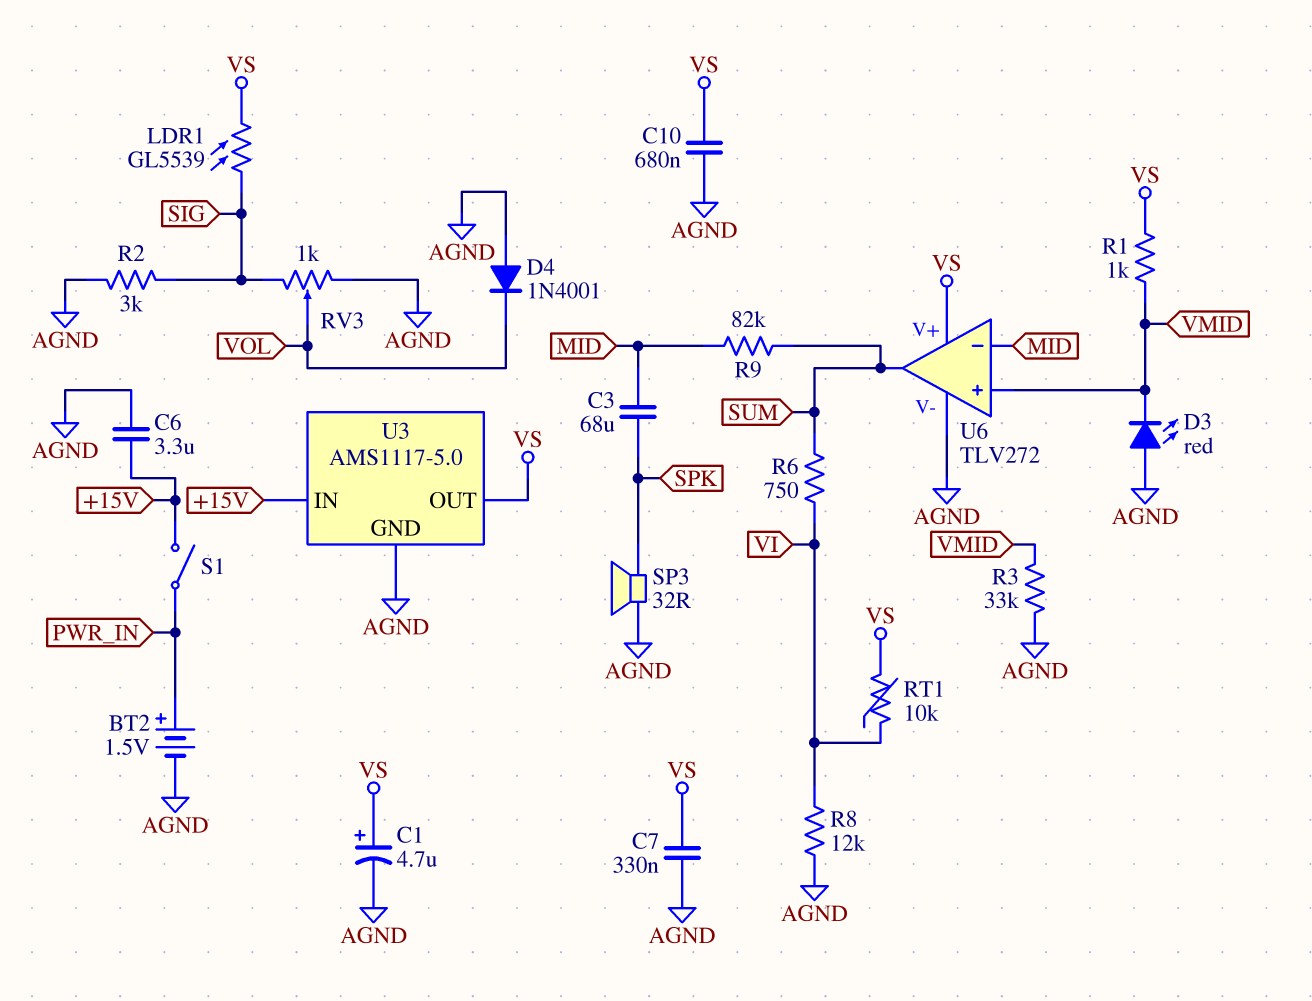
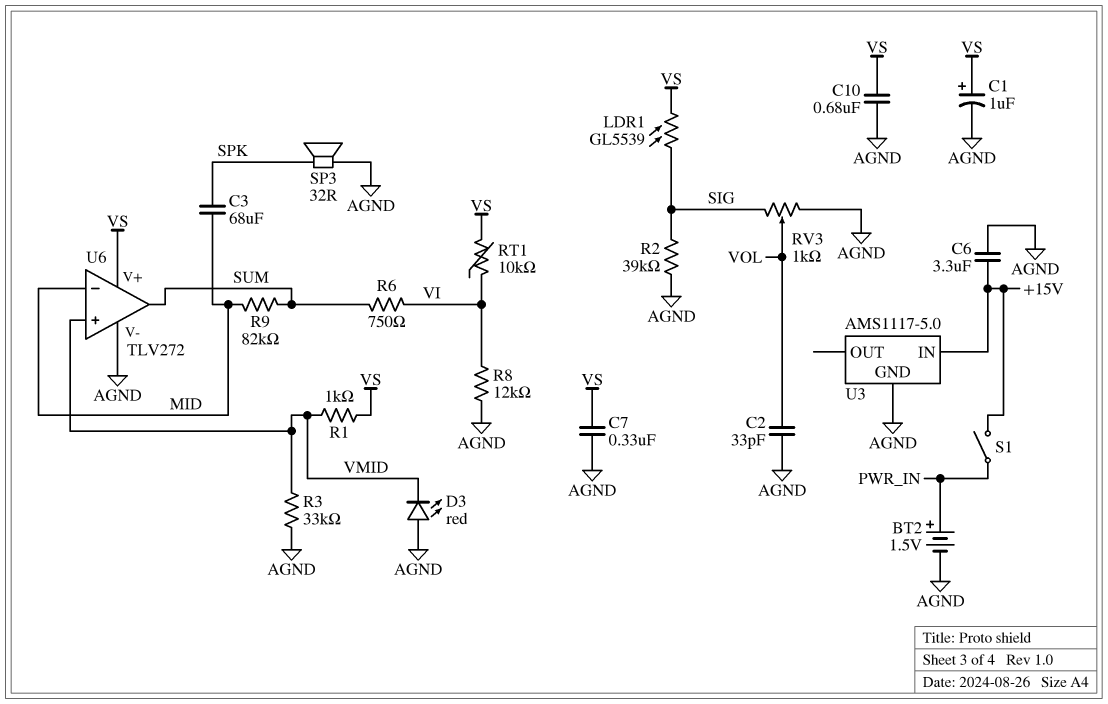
C1: 4.7uF (plus VS, minus AGND) -> 1uF (plus VS, minus AGND)
C2: none -> 33pF (AGND, VOL)
D4: diode 1N4001 (A AGND, K VOL) -> none
R2: 3k (AGND, SIG) -> 39k (AGND, SIG)
U3 pin OUT: VS -> none

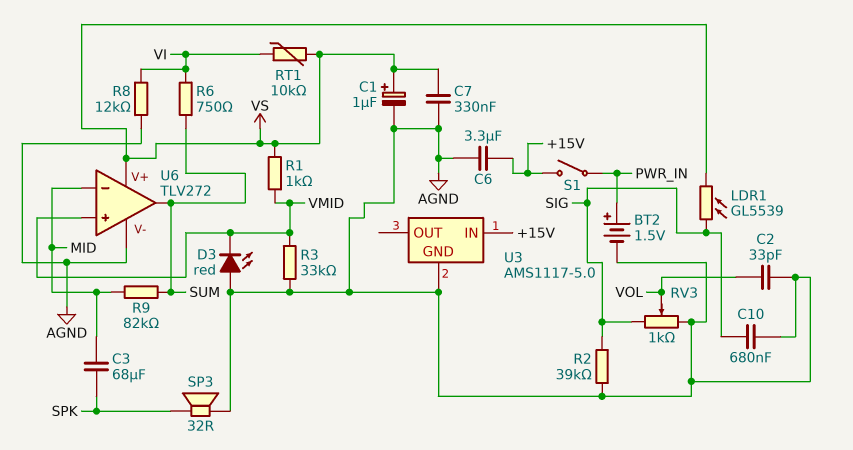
C10: 680nF (AGND, VS) -> 680nF (AGND, SIG)

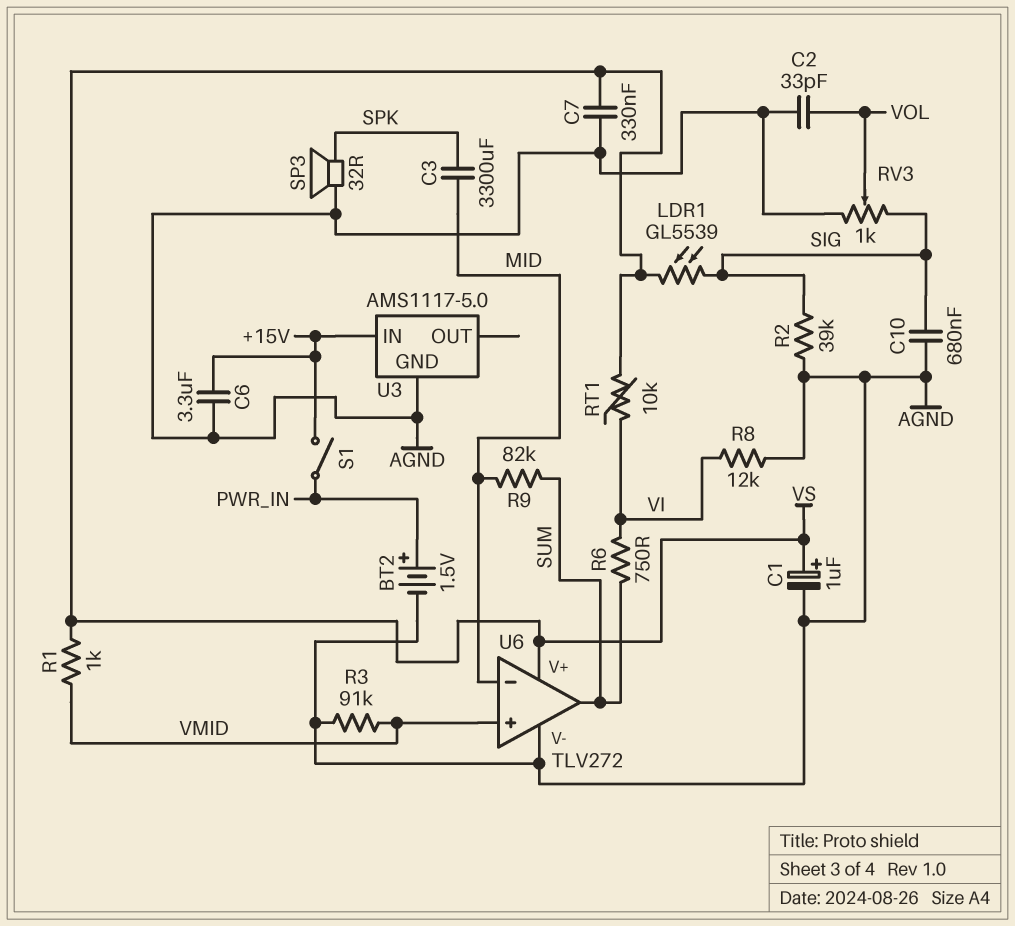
C3: 68uF (MID, SPK) -> 3300uF (MID, SPK)
D3: LED red (A AGND, K VMID) -> none
R3: 33k (AGND, VMID) -> 91k (AGND, VMID)

